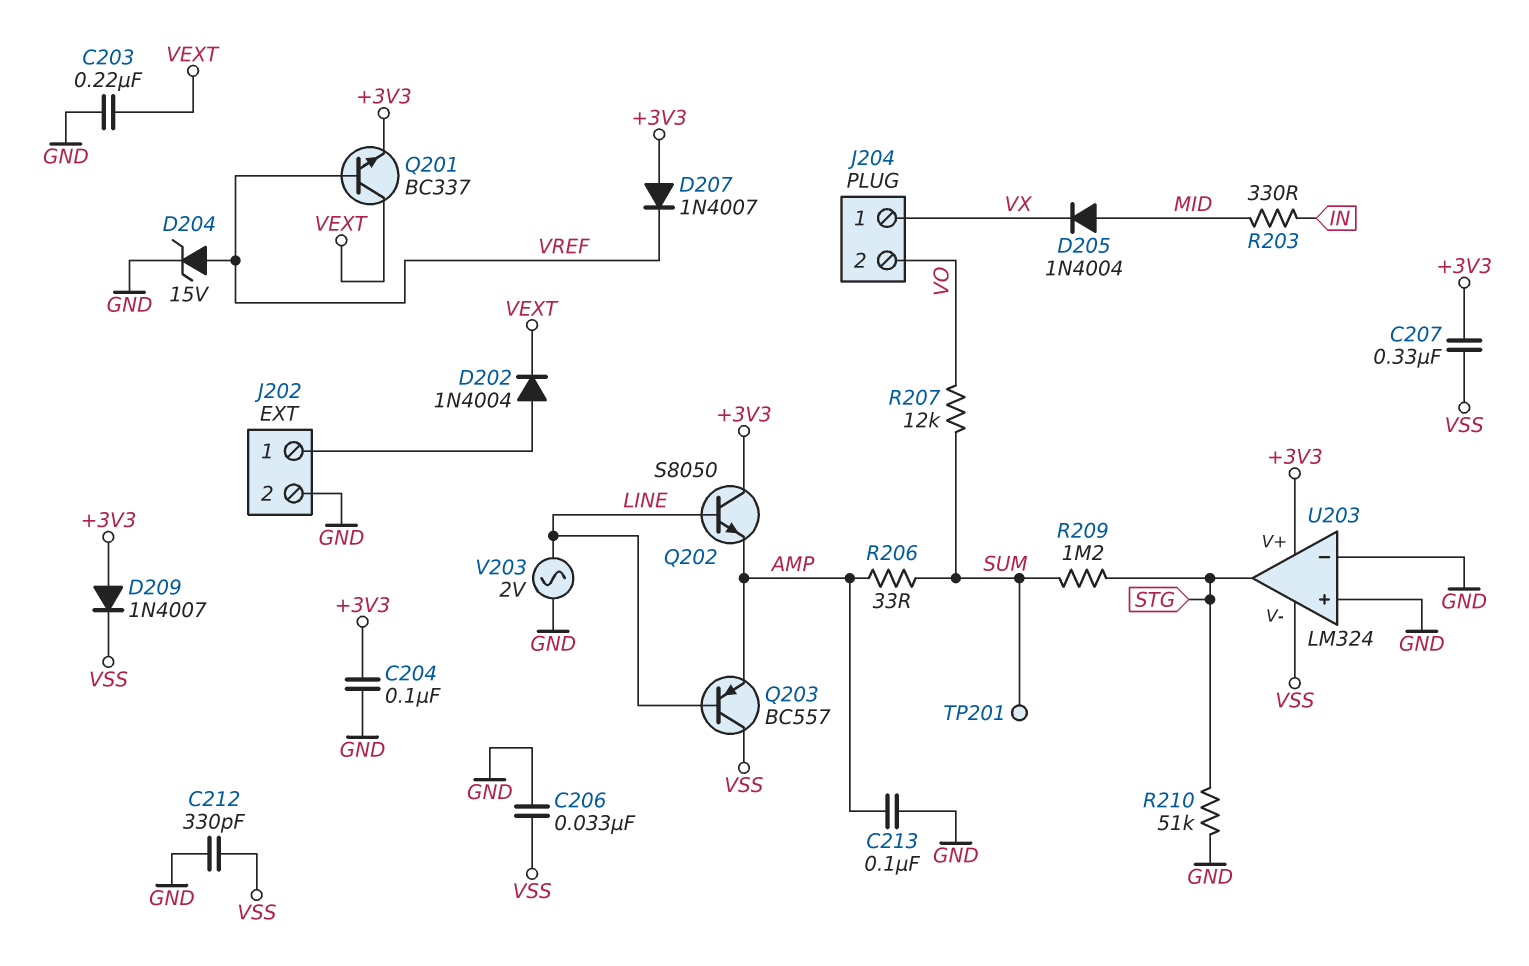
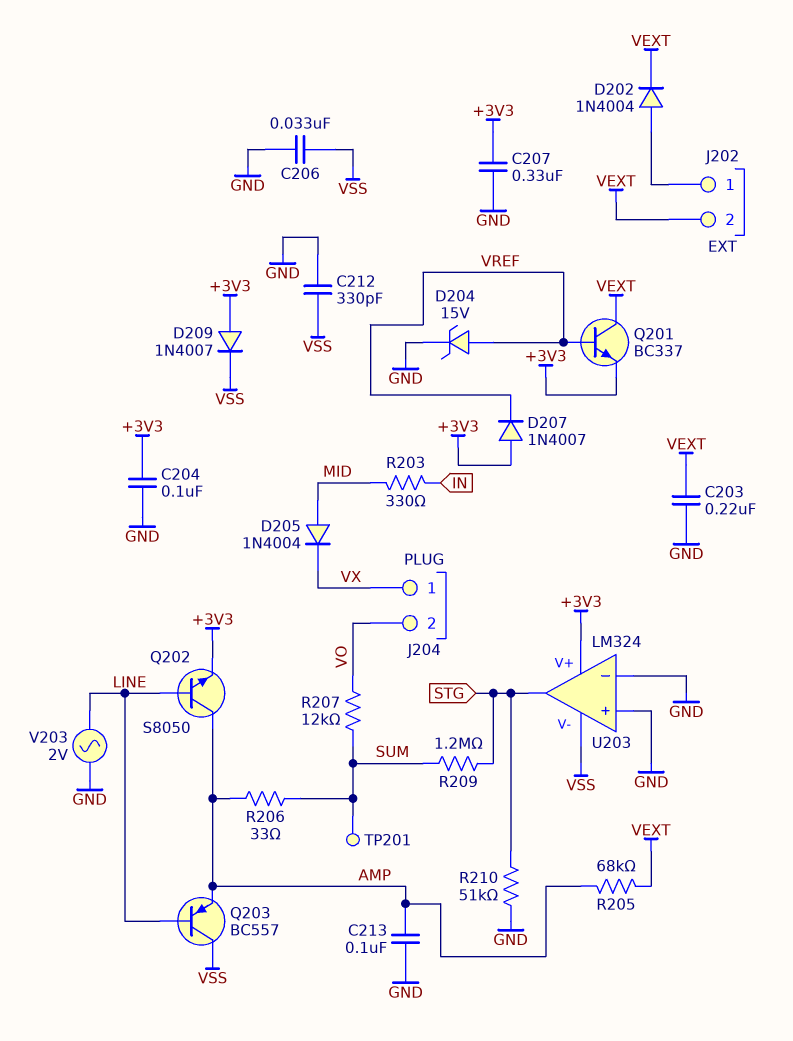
C207: 330nF (+3V3, VSS) -> 330nF (+3V3, GND)
J202 pin 2: GND -> VEXT
Q202: NPN S8050 (B LINE, C +3V3, E AMP) -> NPN S8050 (B LINE, C AMP, E +3V3)
R205: none -> 68k (AMP, VEXT)

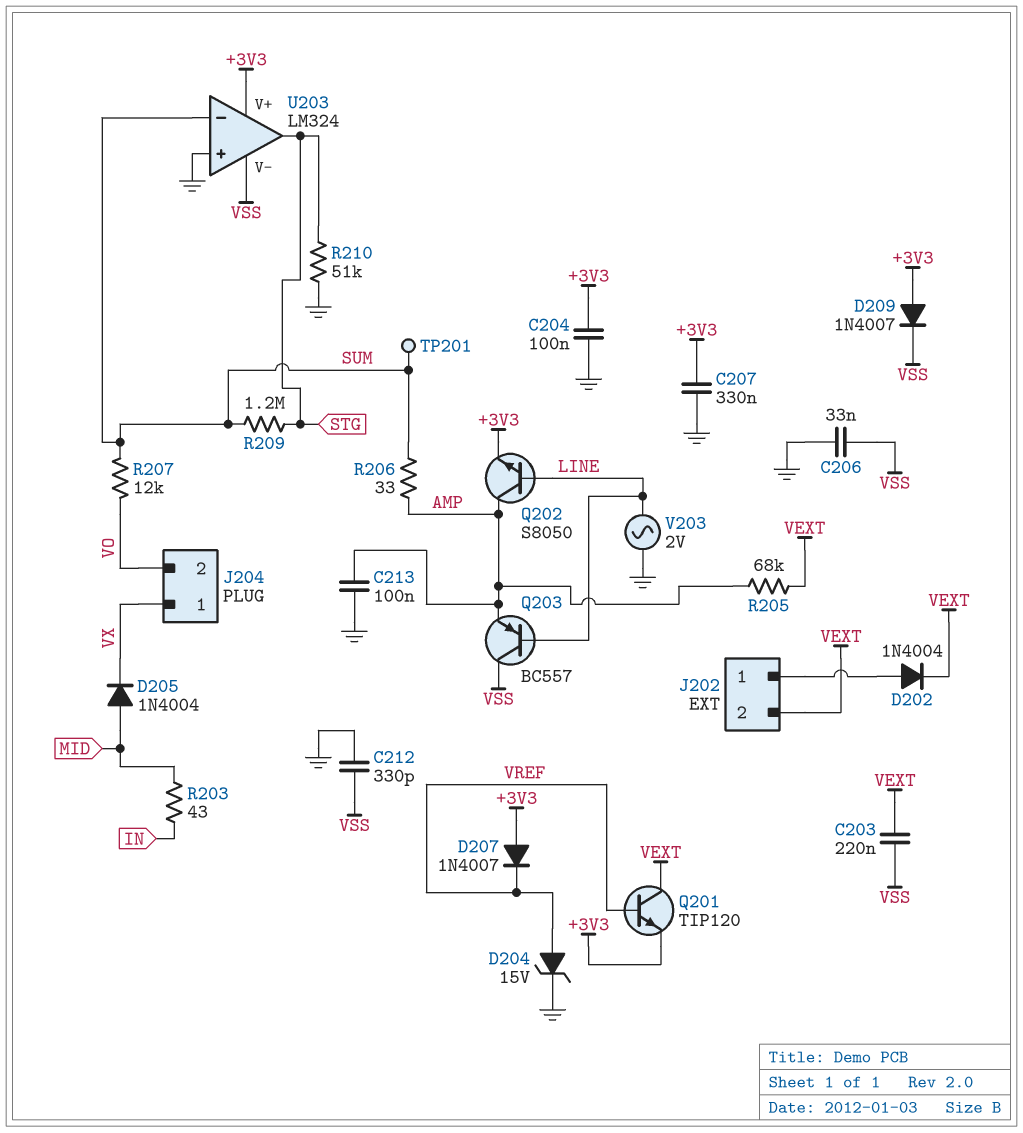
C203: 220nF (GND, VEXT) -> 220nF (VEXT, VSS)
Q201: NPN BC337 (B VREF, C VEXT, E +3V3) -> NPN TIP120 (B VREF, C VEXT, E +3V3)
R203: 330 (IN, MID) -> 43 (IN, MID)
U203 pin in-: GND -> SUM

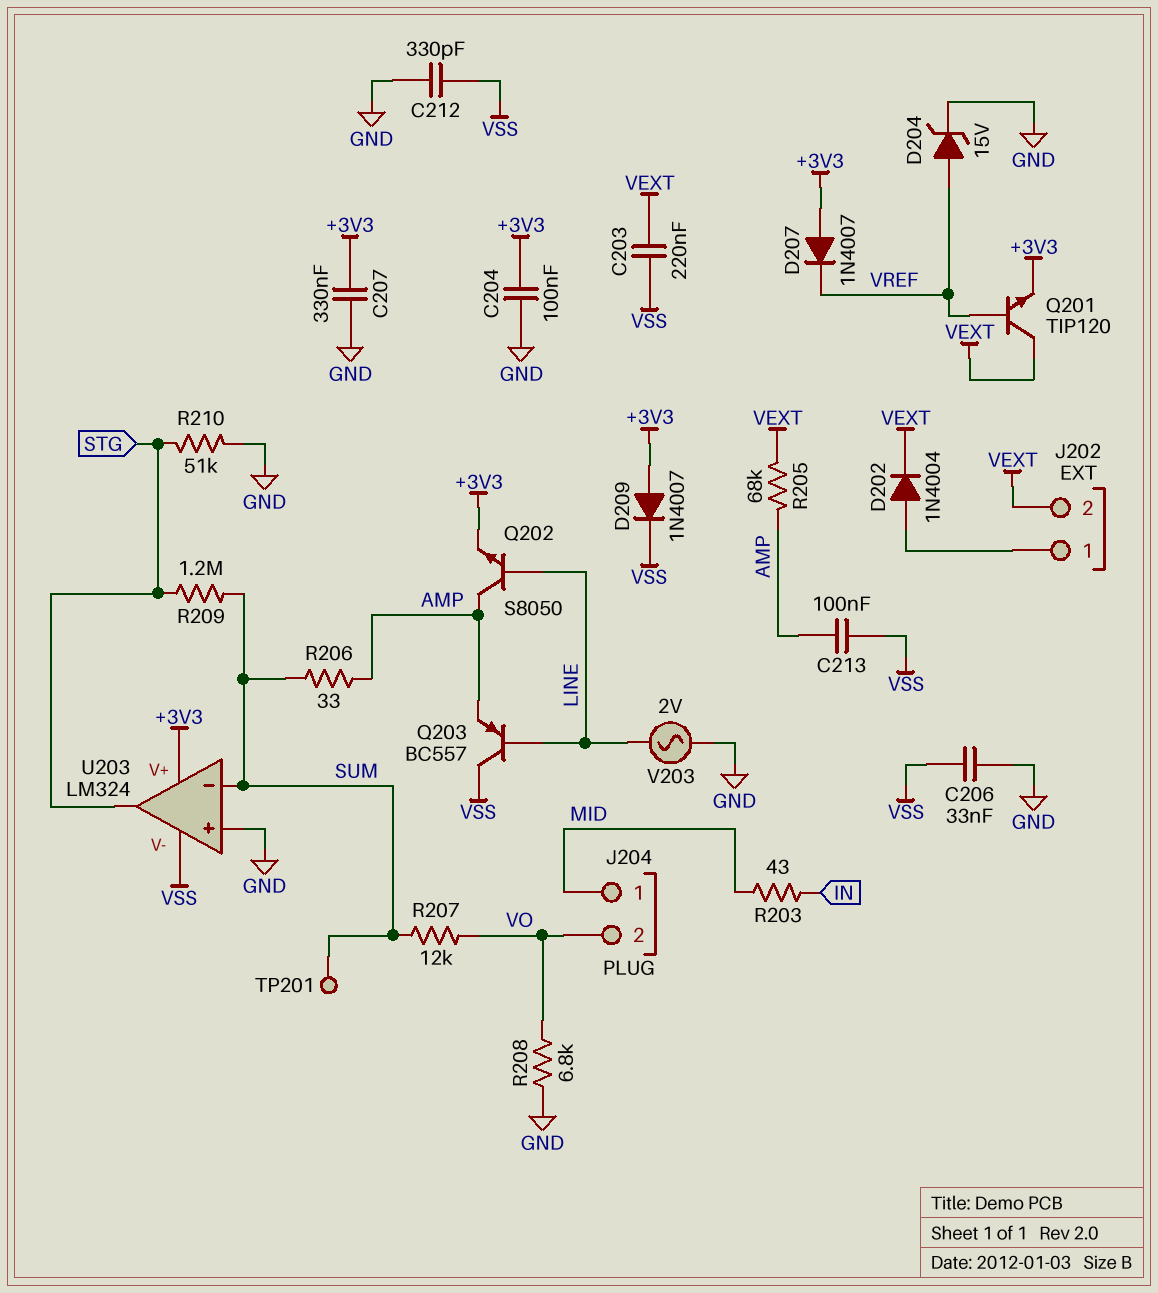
C213: 100nF (AMP, GND) -> 100nF (AMP, VSS)
D205: diode 1N4004 (A MID, K VX) -> none
J204 pin 1: VX -> MID
R208: none -> 6.8k (GND, VO)

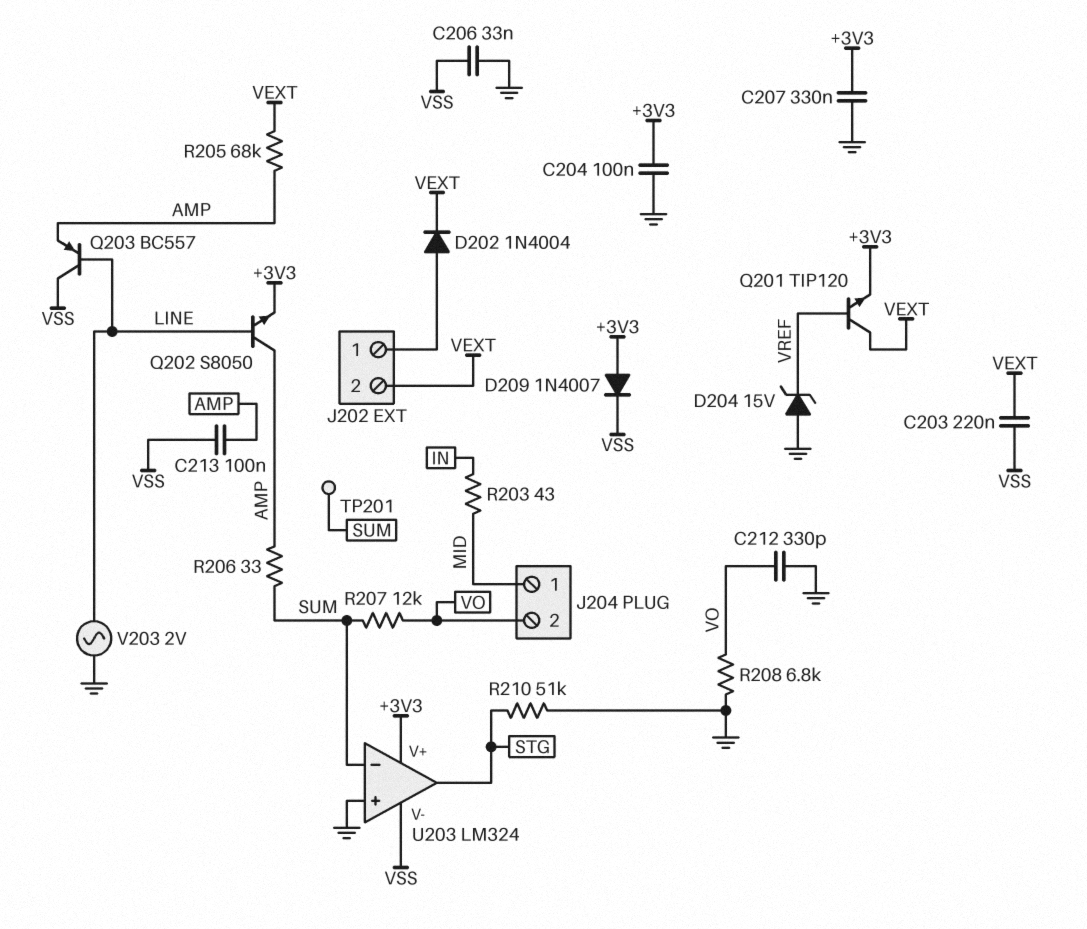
C212: 330pF (GND, VSS) -> 330pF (GND, VO)
D204: zener 15V (A VREF, K GND) -> zener 15V (A GND, K VREF)
D207: diode 1N4007 (A +3V3, K VREF) -> none
R209: 1.2M (STG, SUM) -> none

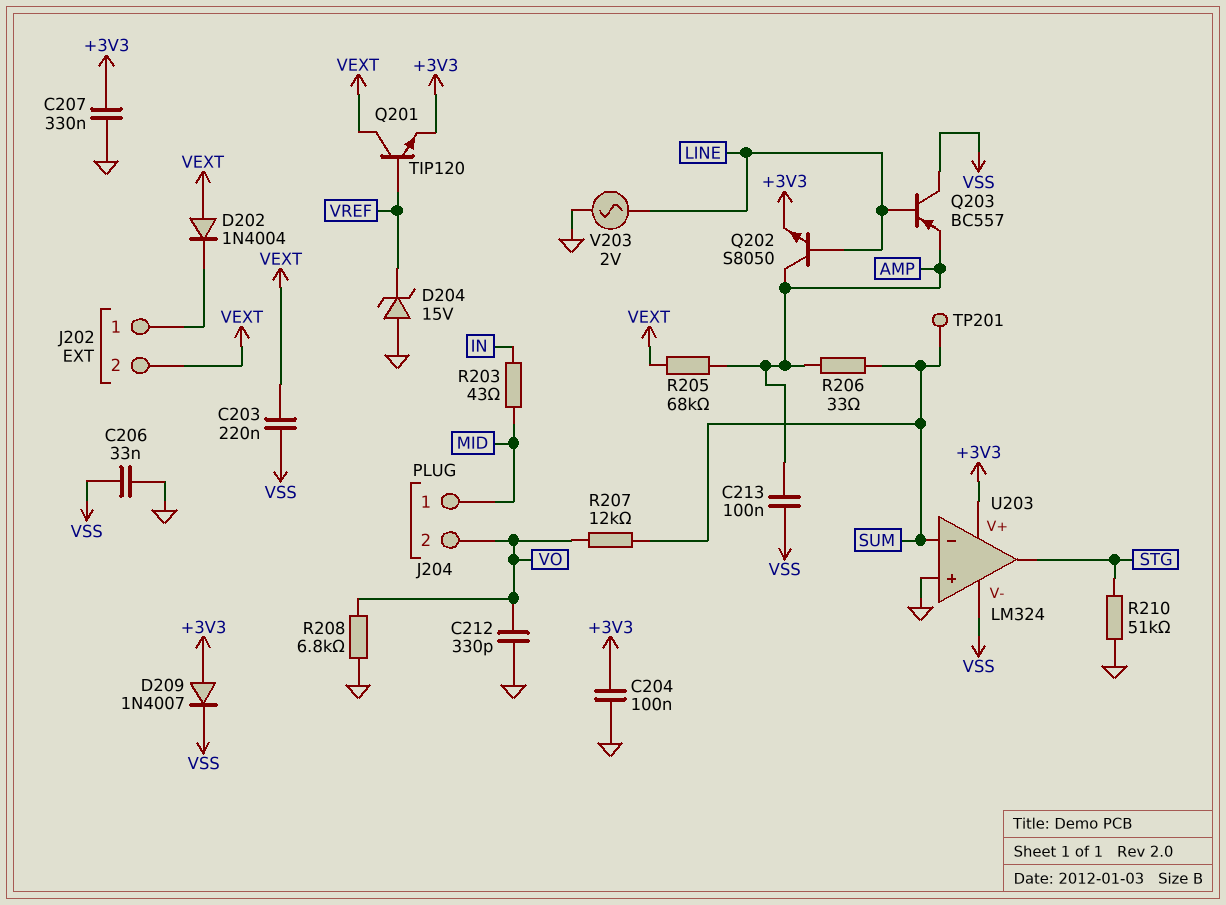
D202: diode 1N4004 (A J202/1, K VEXT) -> diode 1N4004 (A VEXT, K J202/1)

